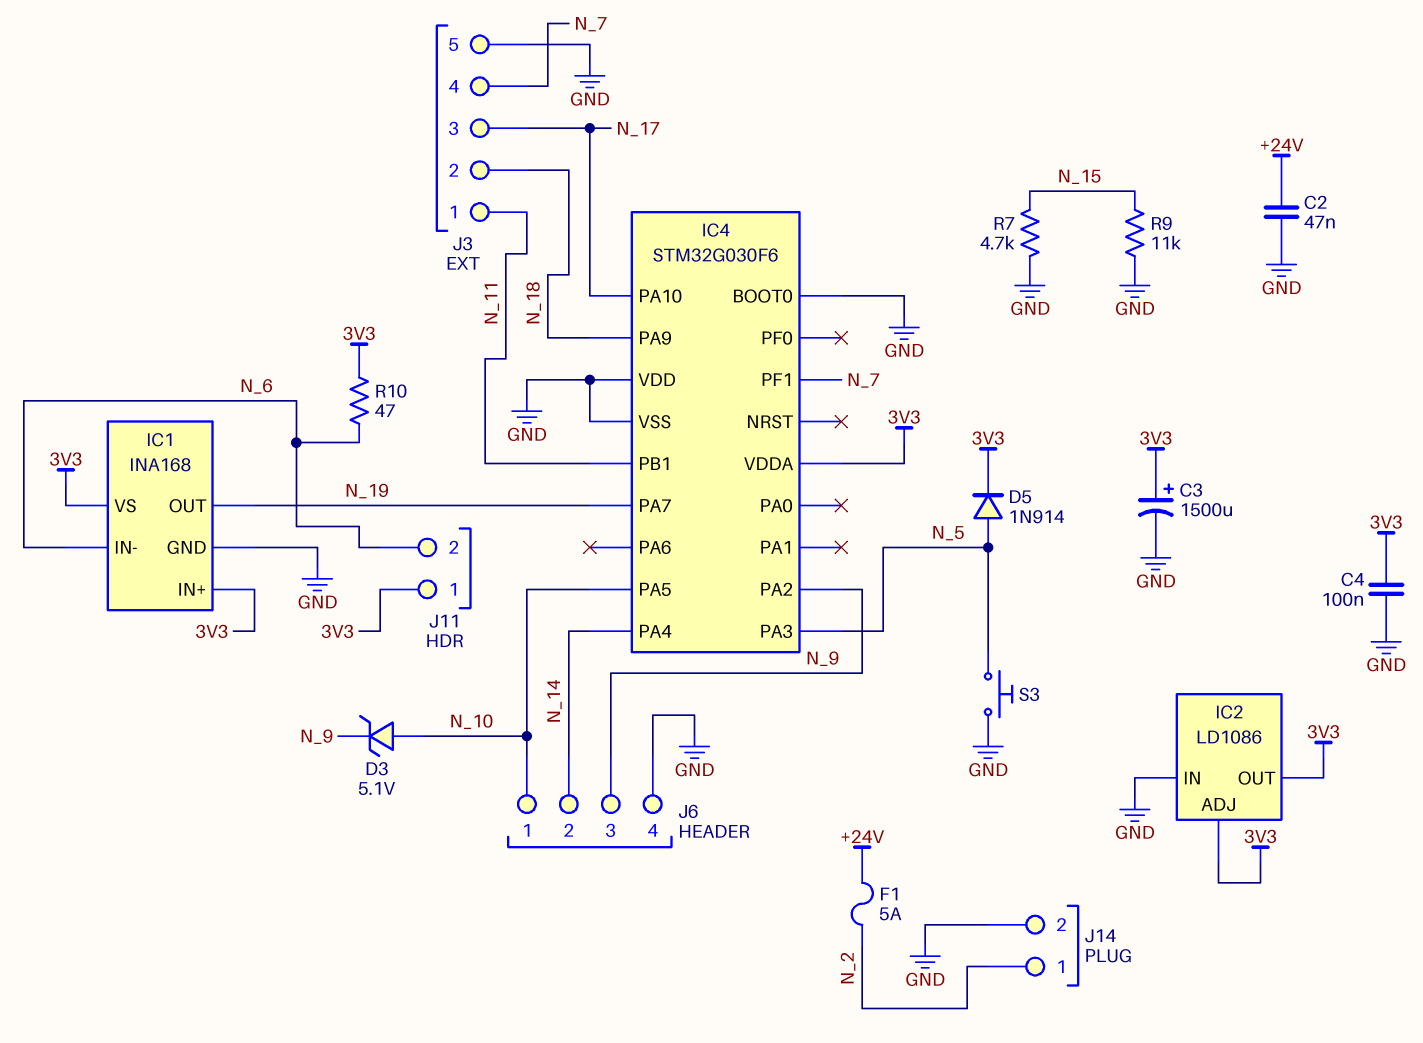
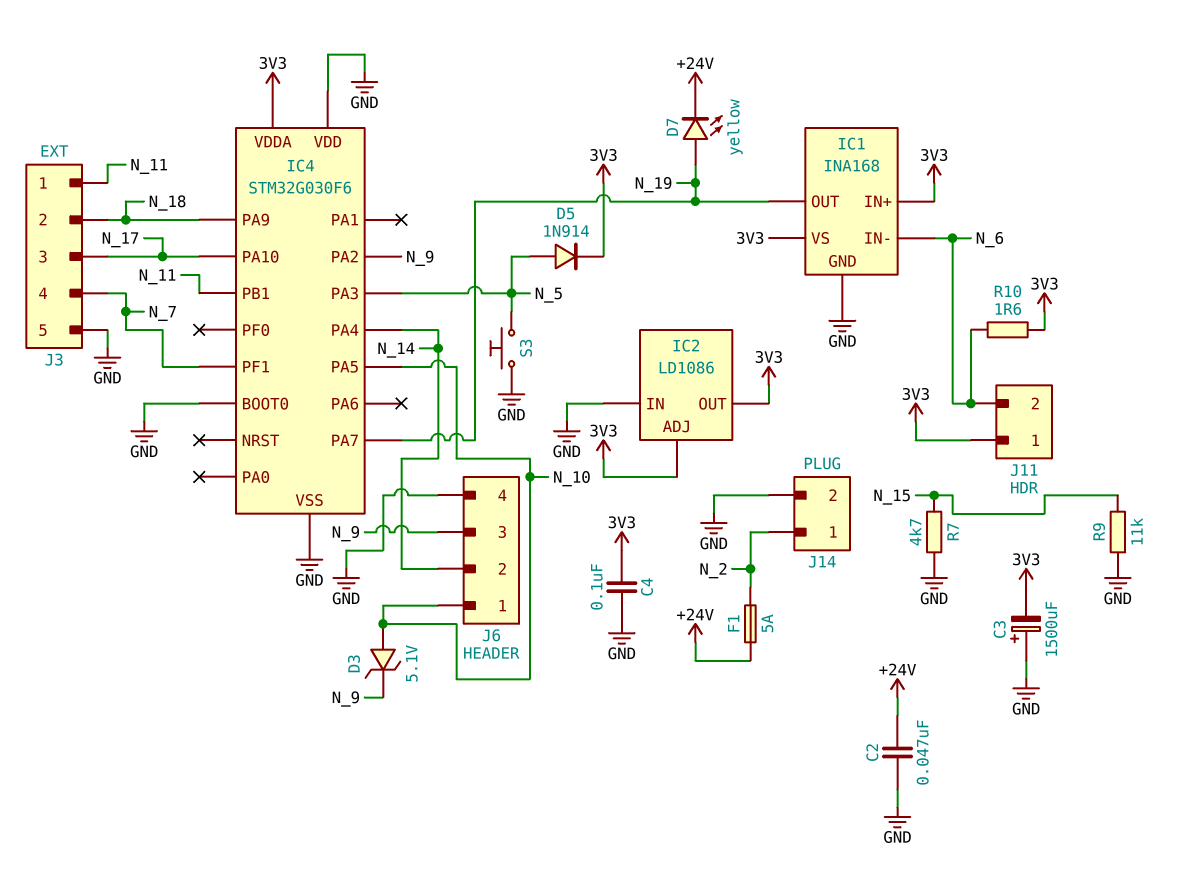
C3: 1500uF (plus 3V3, minus GND) -> 1500uF (plus GND, minus 3V3)
D7: none -> LED yellow (A N_19, K +24V)
R10: 47 (3V3, N_6) -> 1.6 (3V3, N_6)

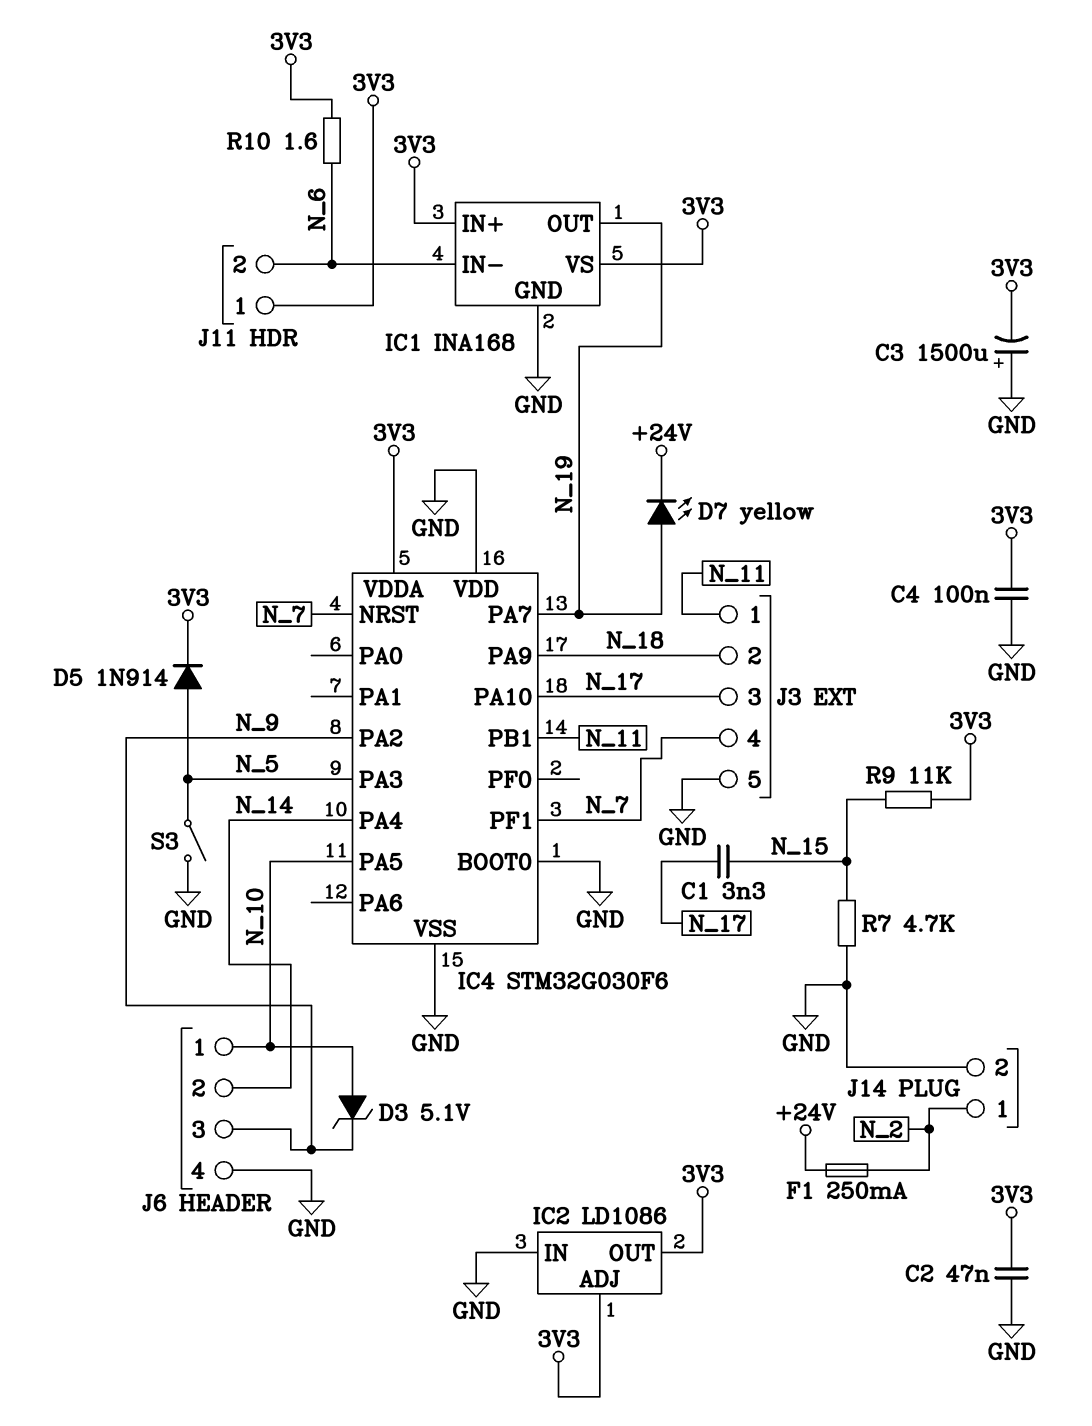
C1: none -> 3.3nF (N_15, N_17)
C2: 47nF (+24V, GND) -> 47nF (3V3, GND)
F1: 5A (+24V, N_2) -> 250mA (+24V, N_2)
IC4 pin NRST: none -> N_7
R9: 11k (GND, N_15) -> 11k (3V3, N_15)
S3: button (GND, N_5) -> switch (GND, N_5)

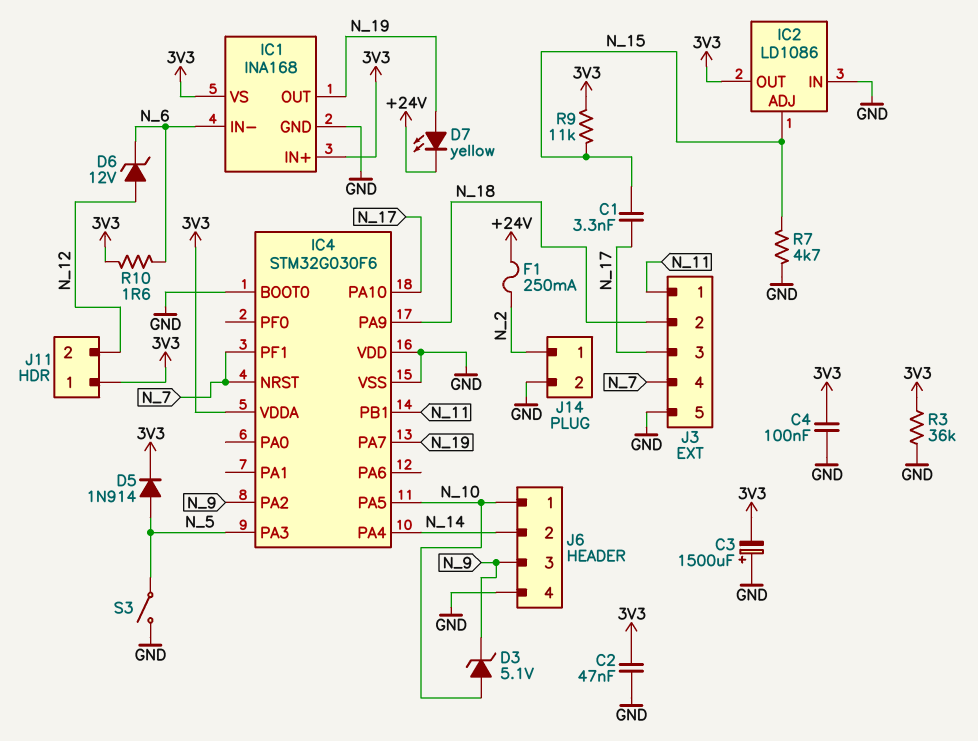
D6: none -> zener 12V (A N_12, K N_6)
IC2 pin ADJ: 3V3 -> N_15
J11 pin 2: N_6 -> N_12
R3: none -> 36k (3V3, GND)

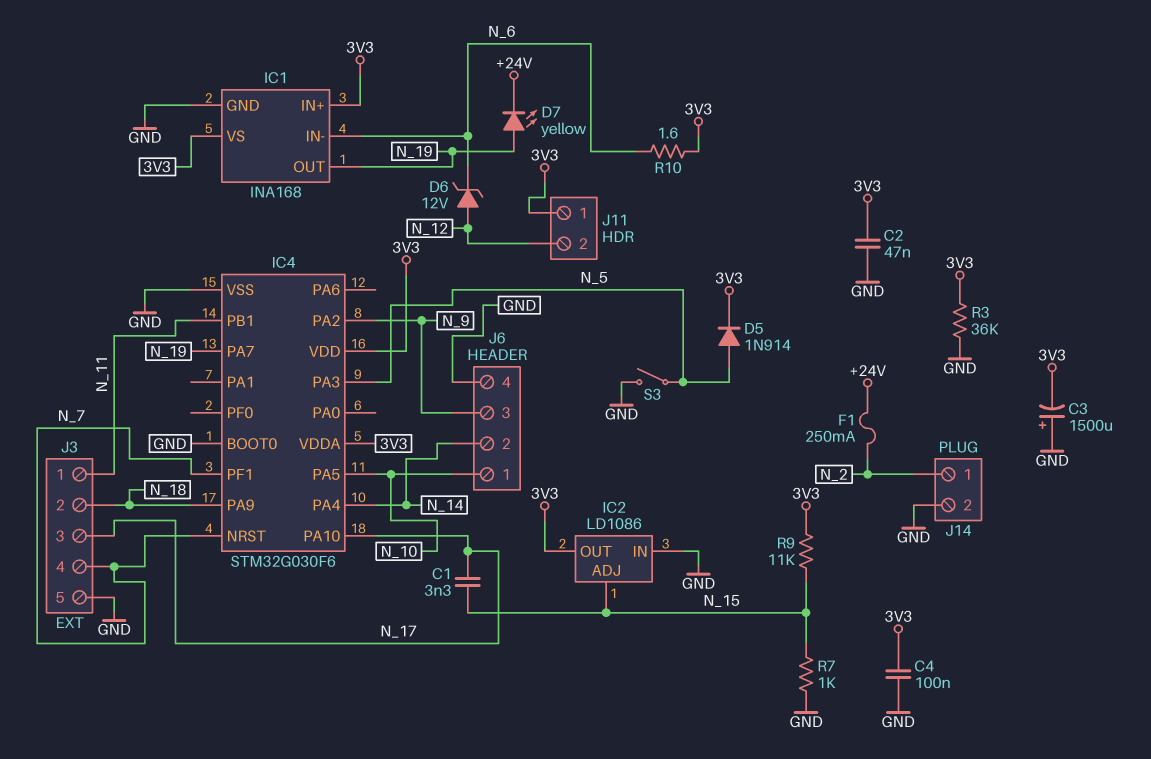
D3: zener 5.1V (A N_10, K N_9) -> none
IC4 pin VDD: GND -> 3V3
R7: 4.7k (GND, N_15) -> 1k (GND, N_15)

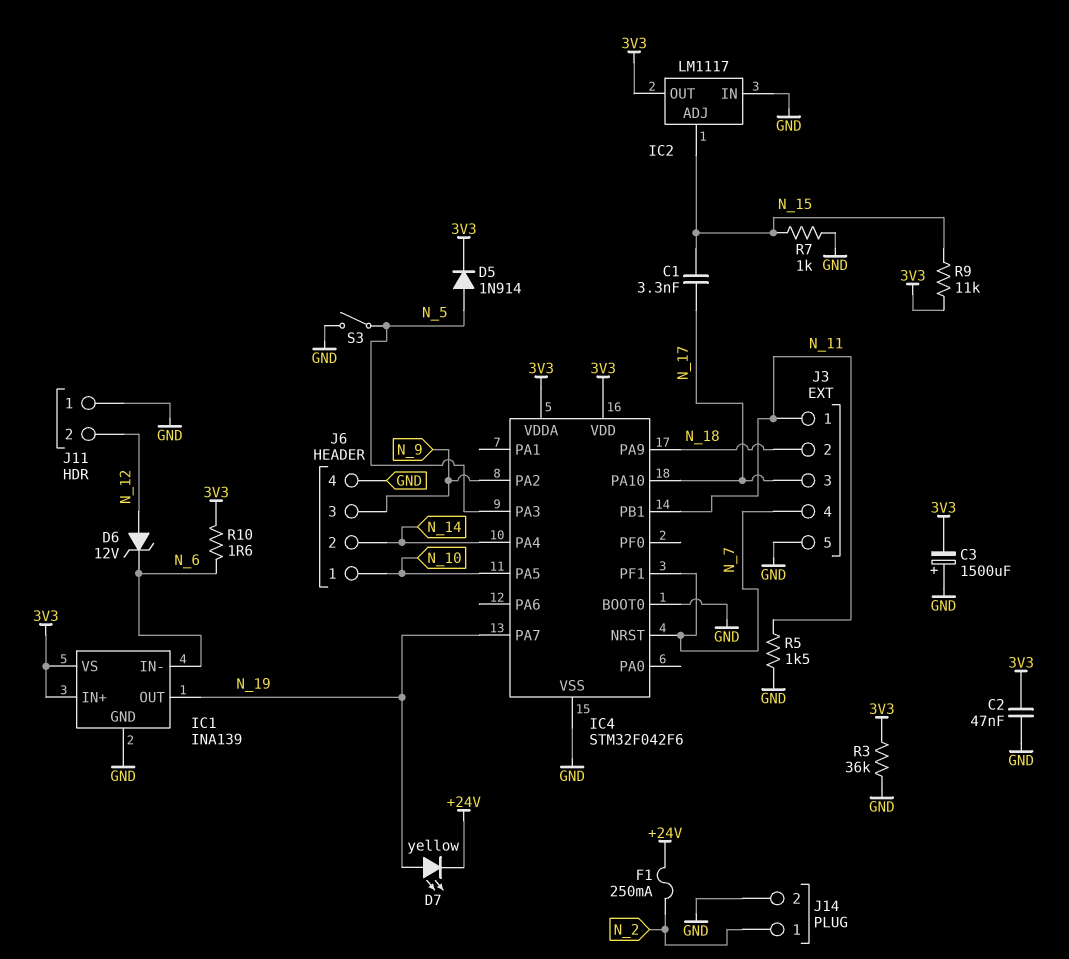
C4: 100nF (3V3, GND) -> none
IC1: INA168 -> INA139
IC2: LD1086 -> LM1117
IC4: STM32G030F6 -> STM32F042F6
J11 pin 1: 3V3 -> GND
R5: none -> 1.5k (GND, N_11)

